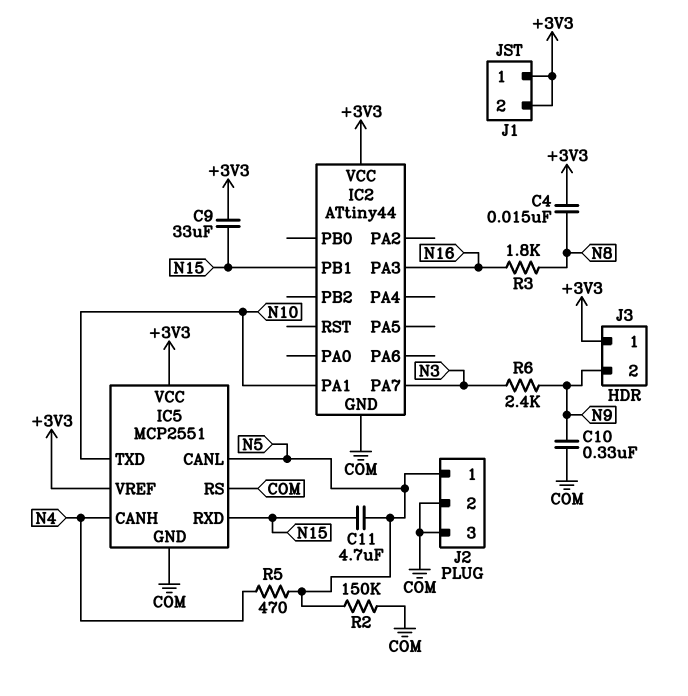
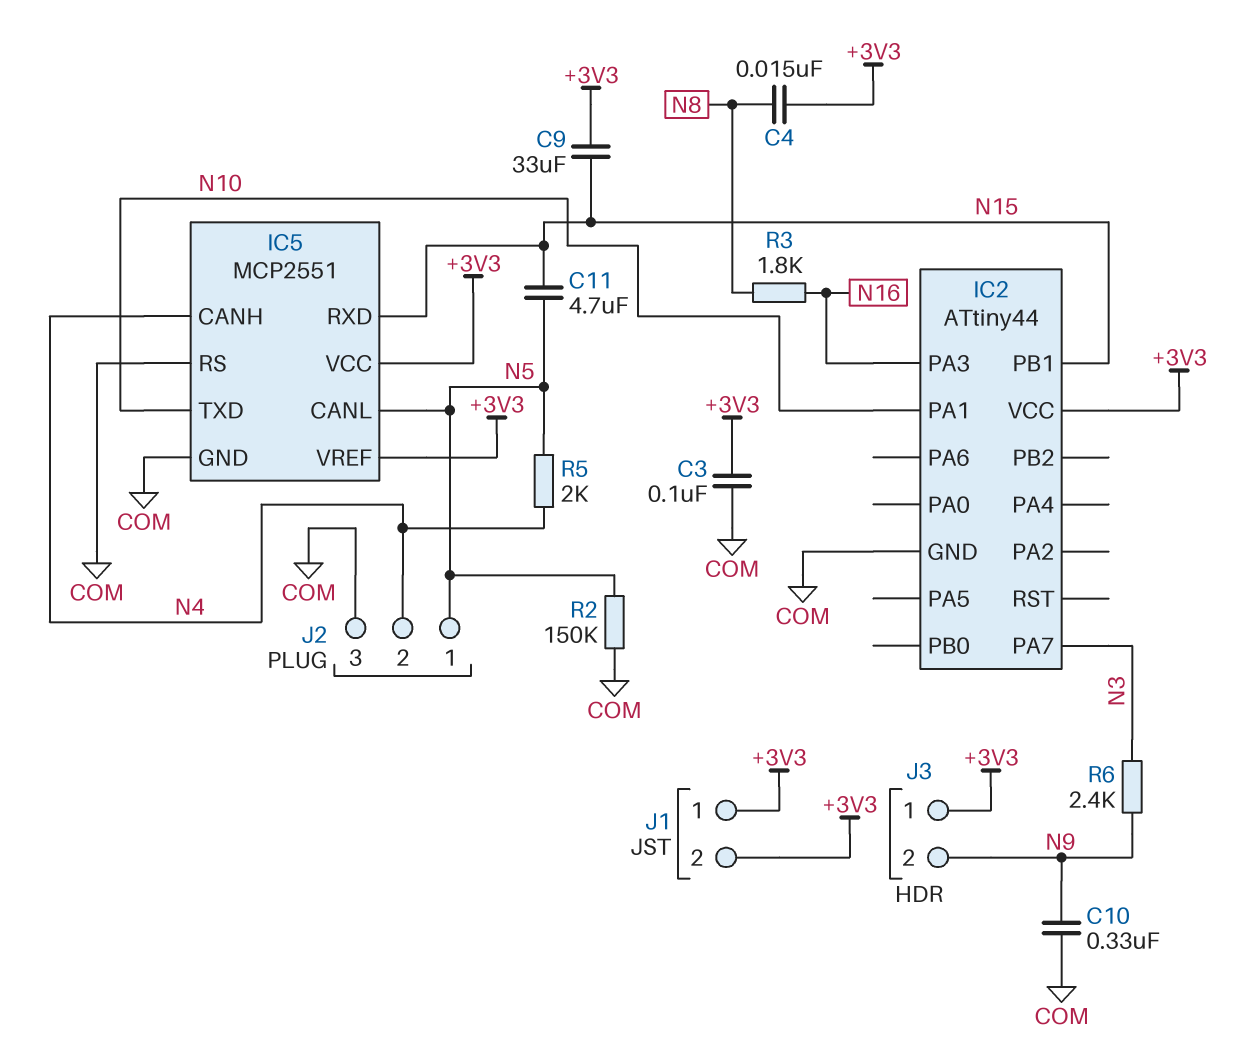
C3: none -> 100nF (+3V3, COM)
J2 pin 2: COM -> N4
R5: 470 (N4, N5) -> 2k (N4, N5)

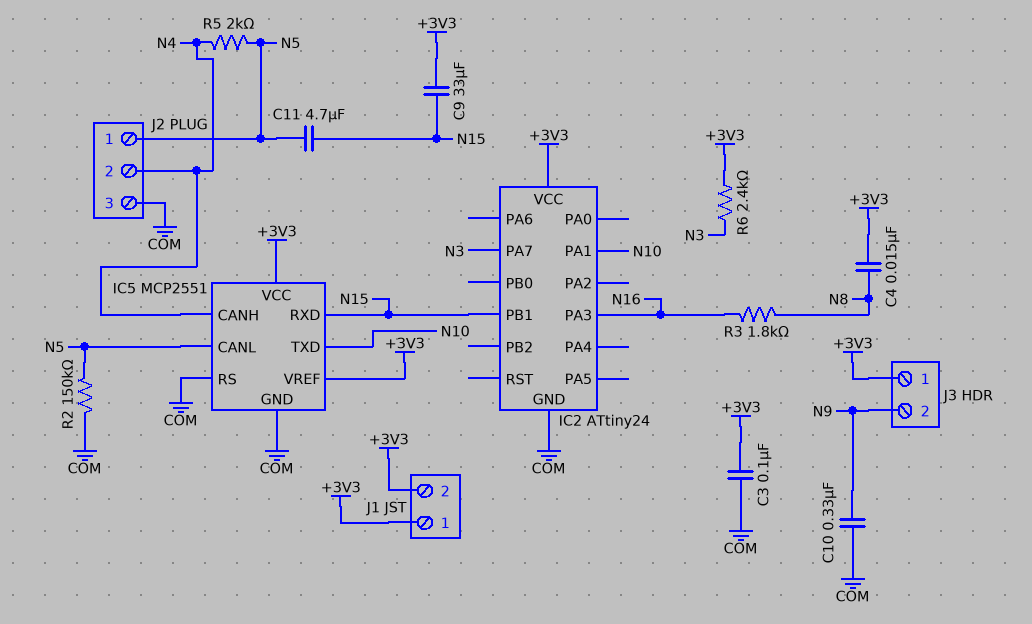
IC2: ATtiny44 -> ATtiny24
R6: 2.4k (N3, N9) -> 2.4k (+3V3, N3)

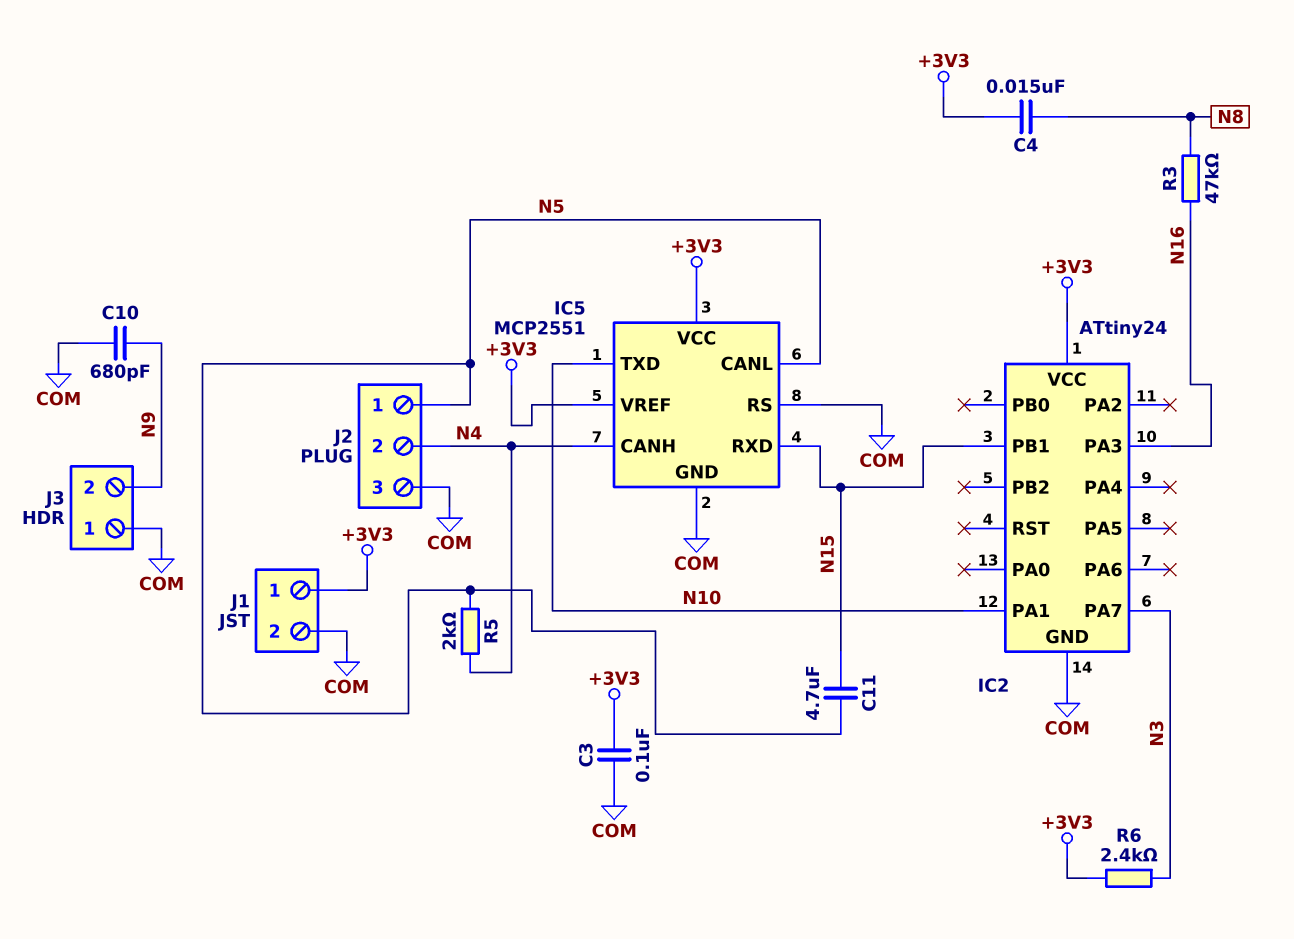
C9: 33uF (+3V3, N15) -> none
C10: 330nF (COM, N9) -> 680pF (COM, N9)
J1 pin 2: +3V3 -> COM
J3 pin 1: +3V3 -> COM
R2: 150k (COM, N5) -> none
R3: 1.8k (N8, N16) -> 47k (N8, N16)

